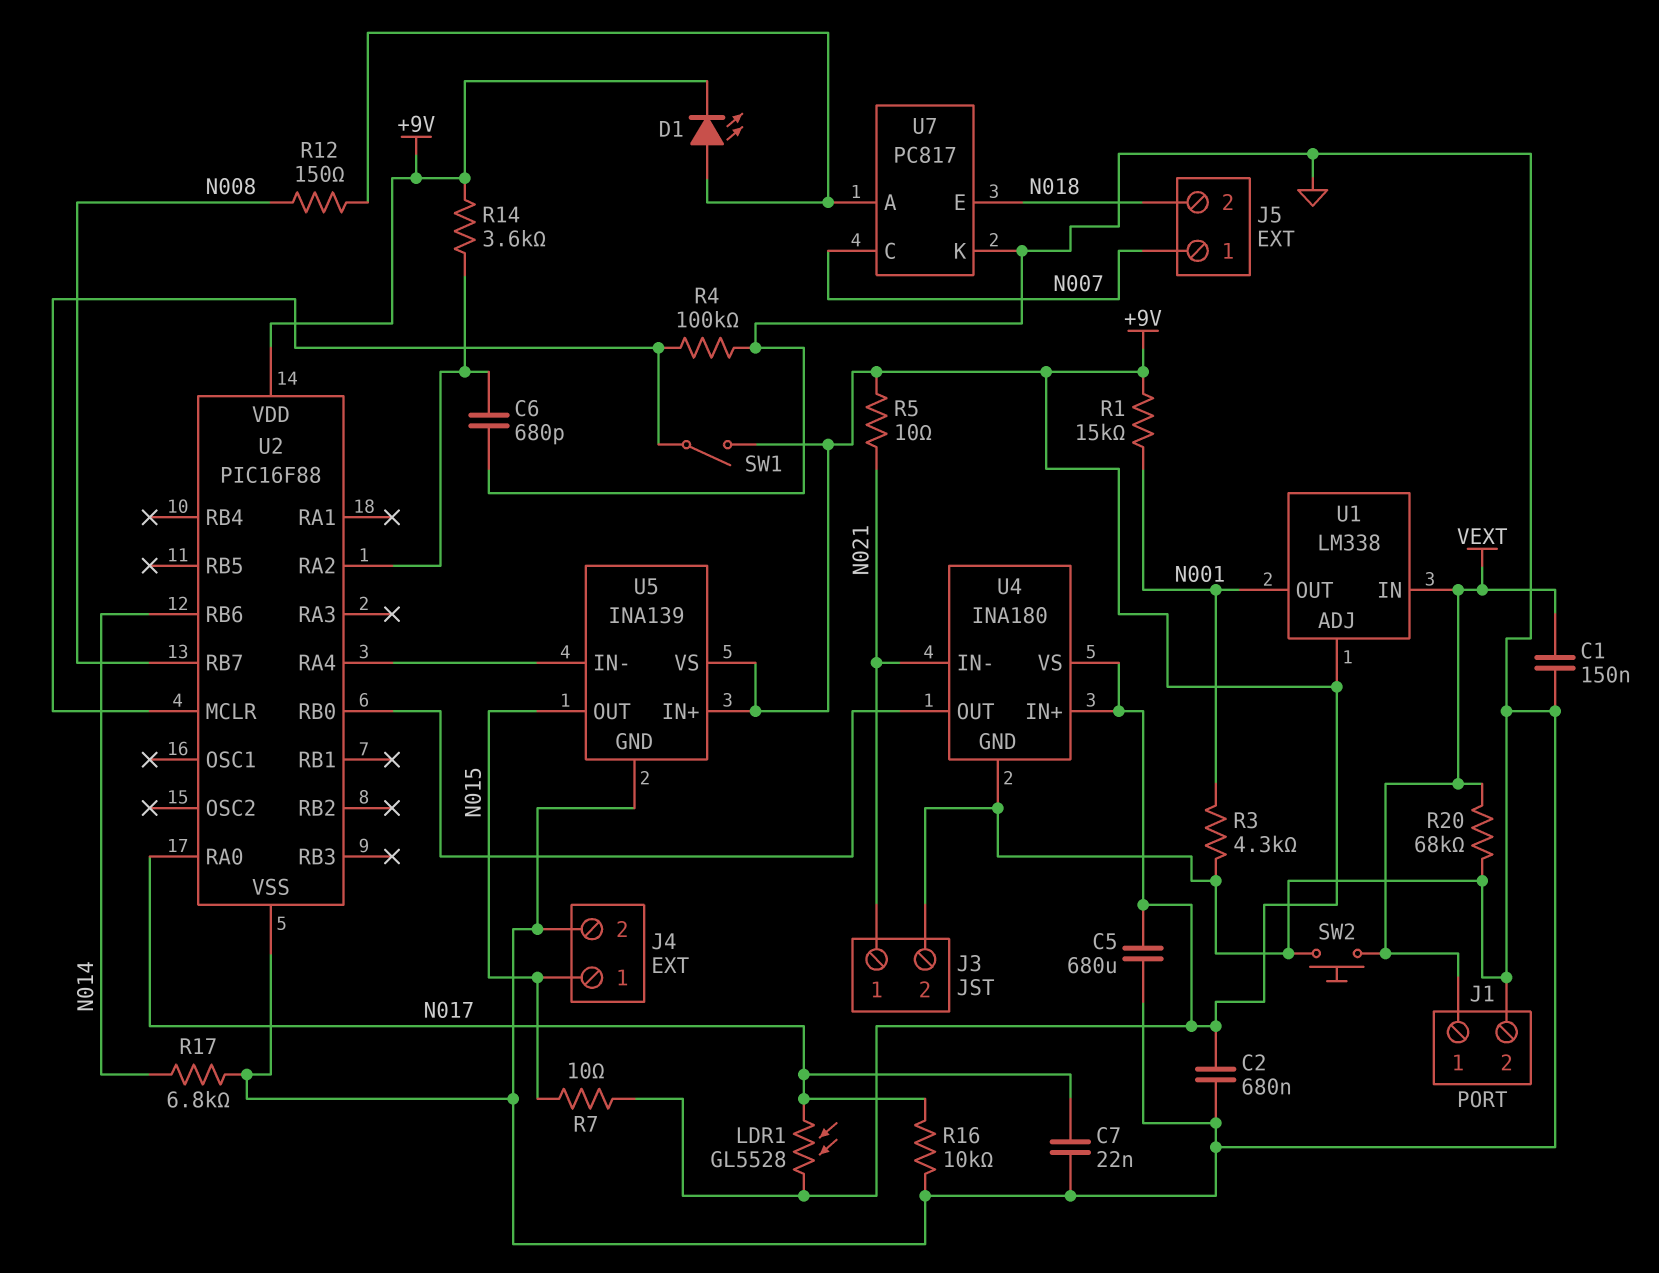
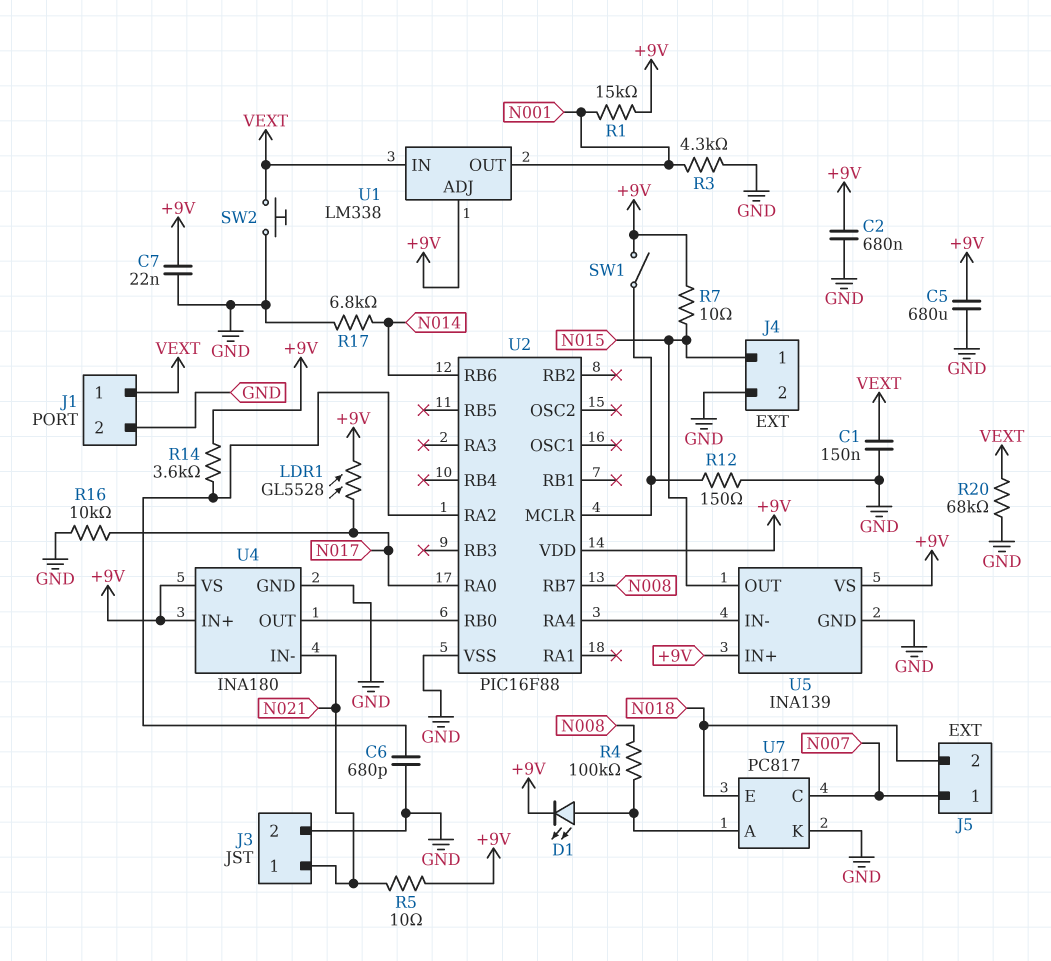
C7: 22nF (GND, N017) -> 22nF (+9V, GND)
R4: 100k (GND, U2/MCLR) -> 100k (N008, U7/A)
R12: 150 (N008, U7/A) -> 150 (GND, U2/MCLR)

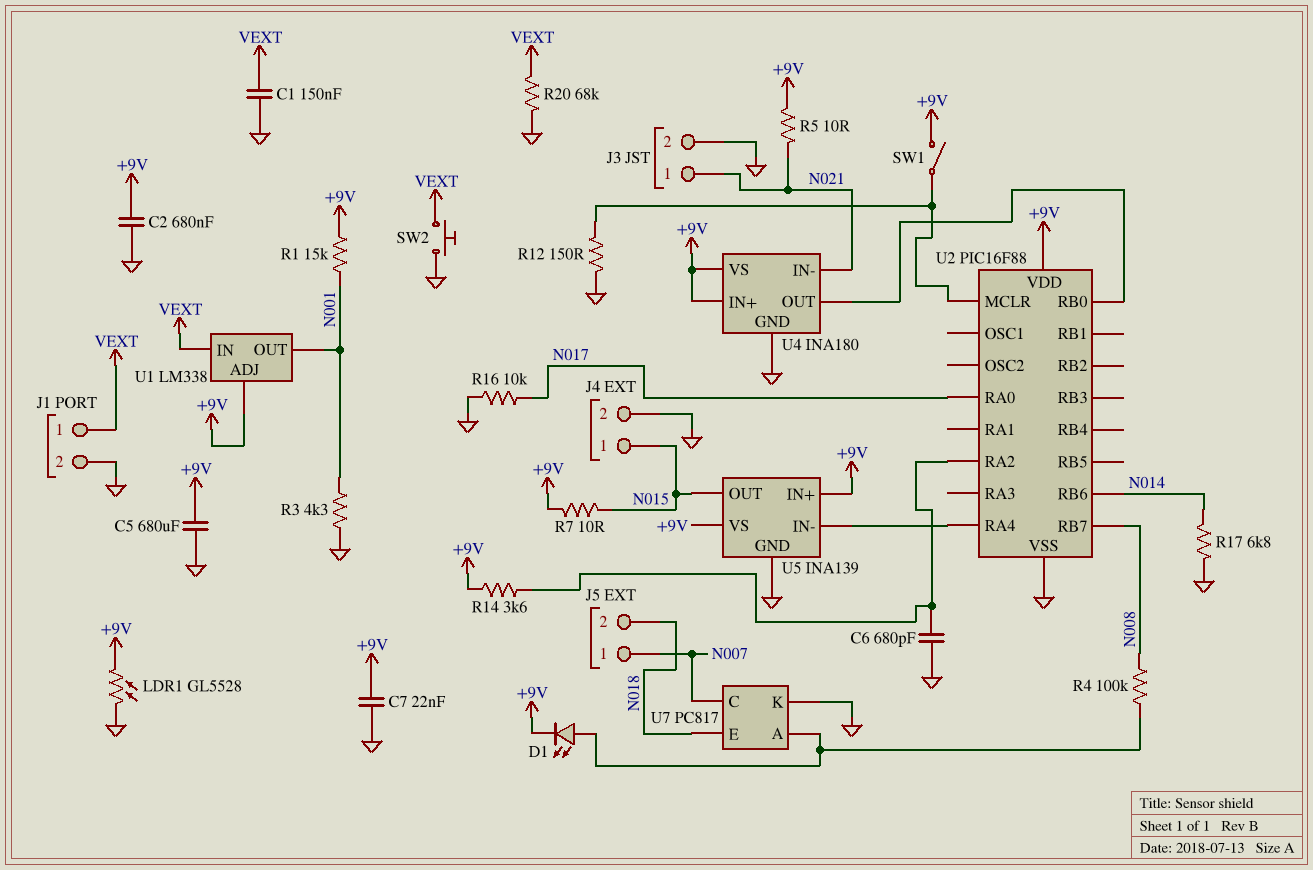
LDR1: GL5528 (+9V, N017) -> GL5528 (+9V, GND)

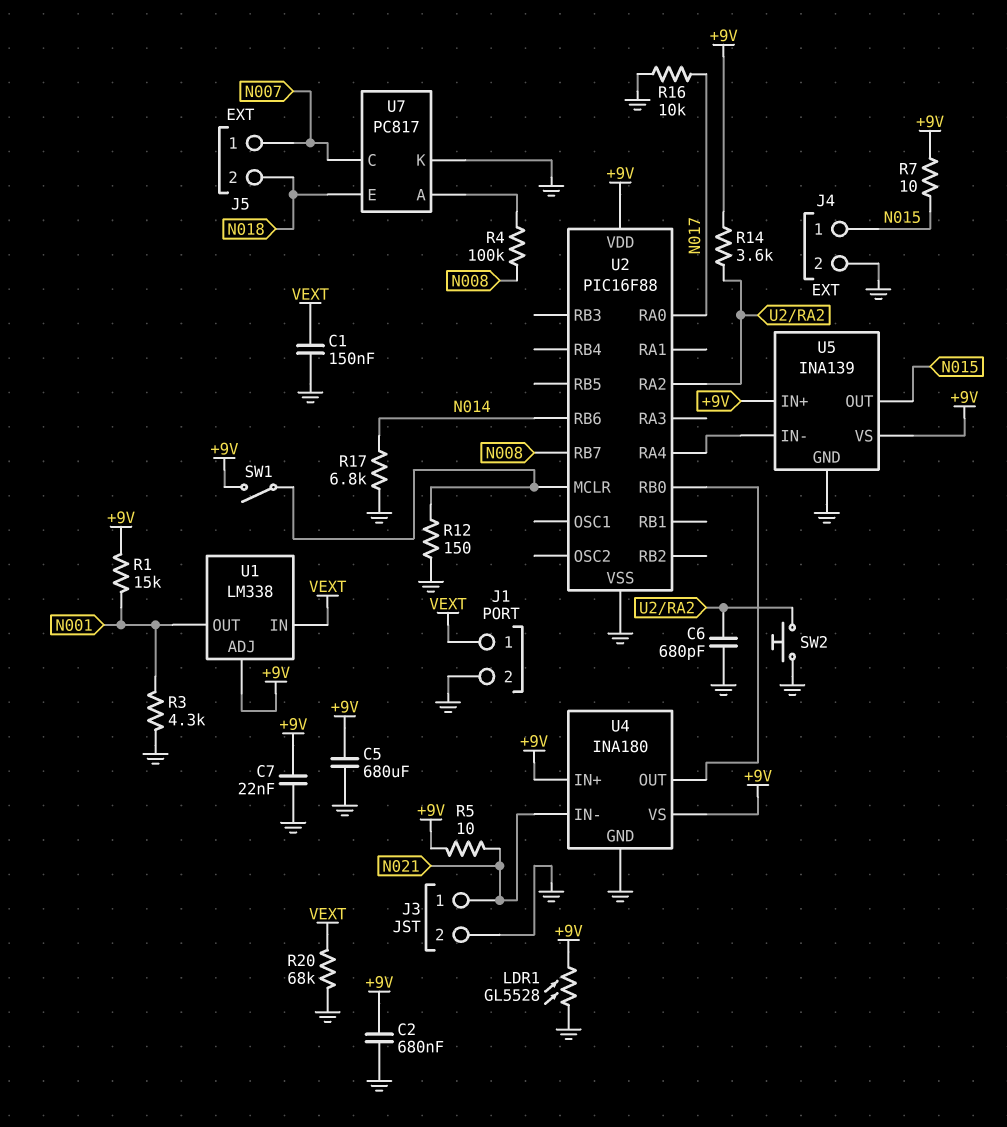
D1: LED (A U7/A, K +9V) -> none
SW2: button (GND, VEXT) -> button (GND, U2/RA2)

